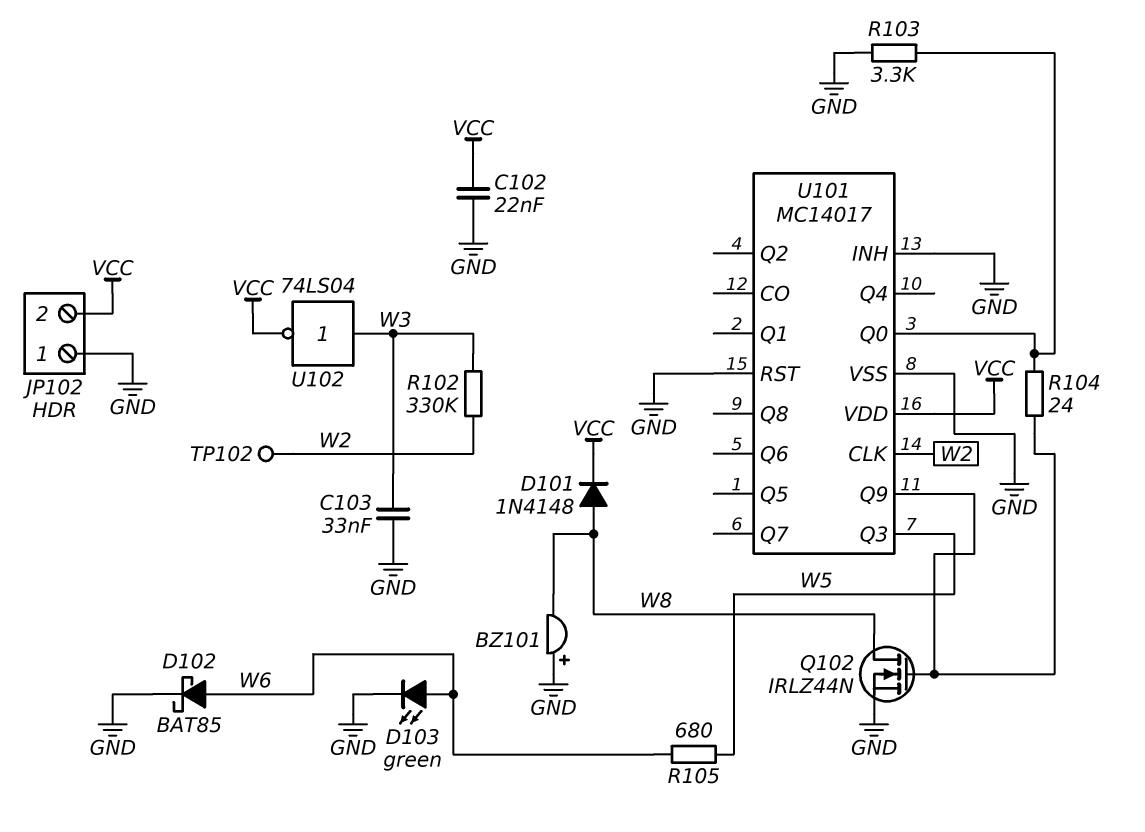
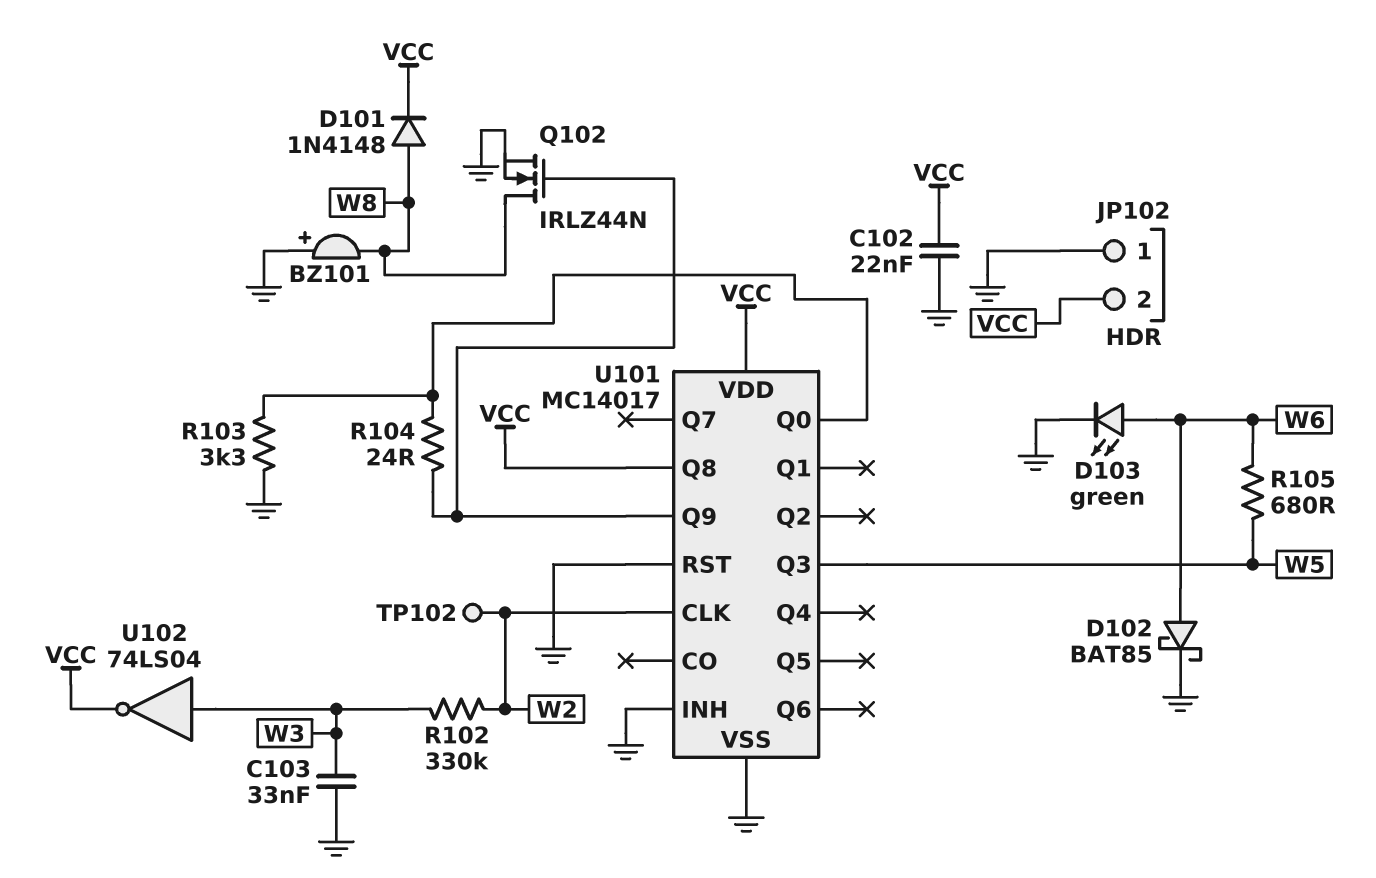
U101 pin Q8: none -> VCC

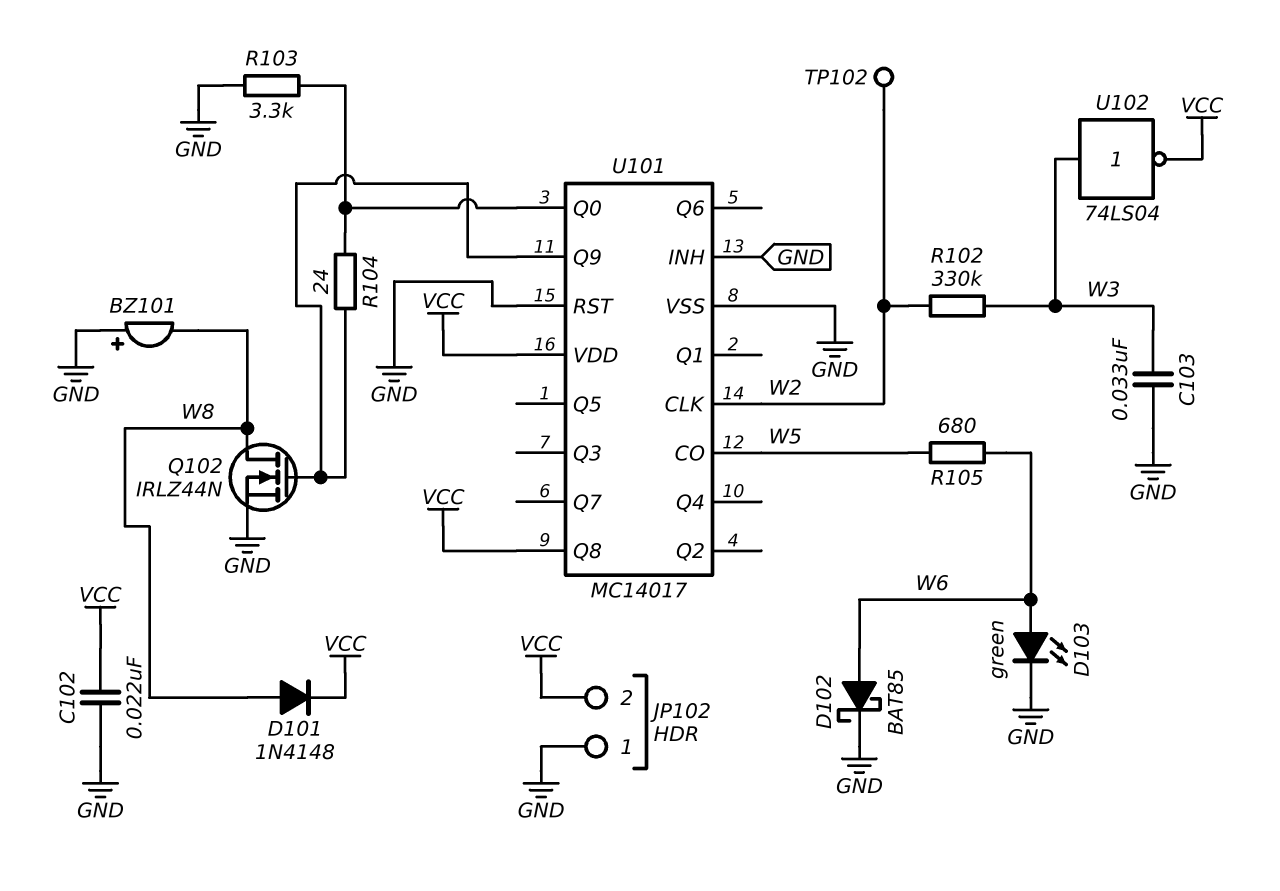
U101 pin CO: none -> W5
U101 pin Q3: W5 -> none

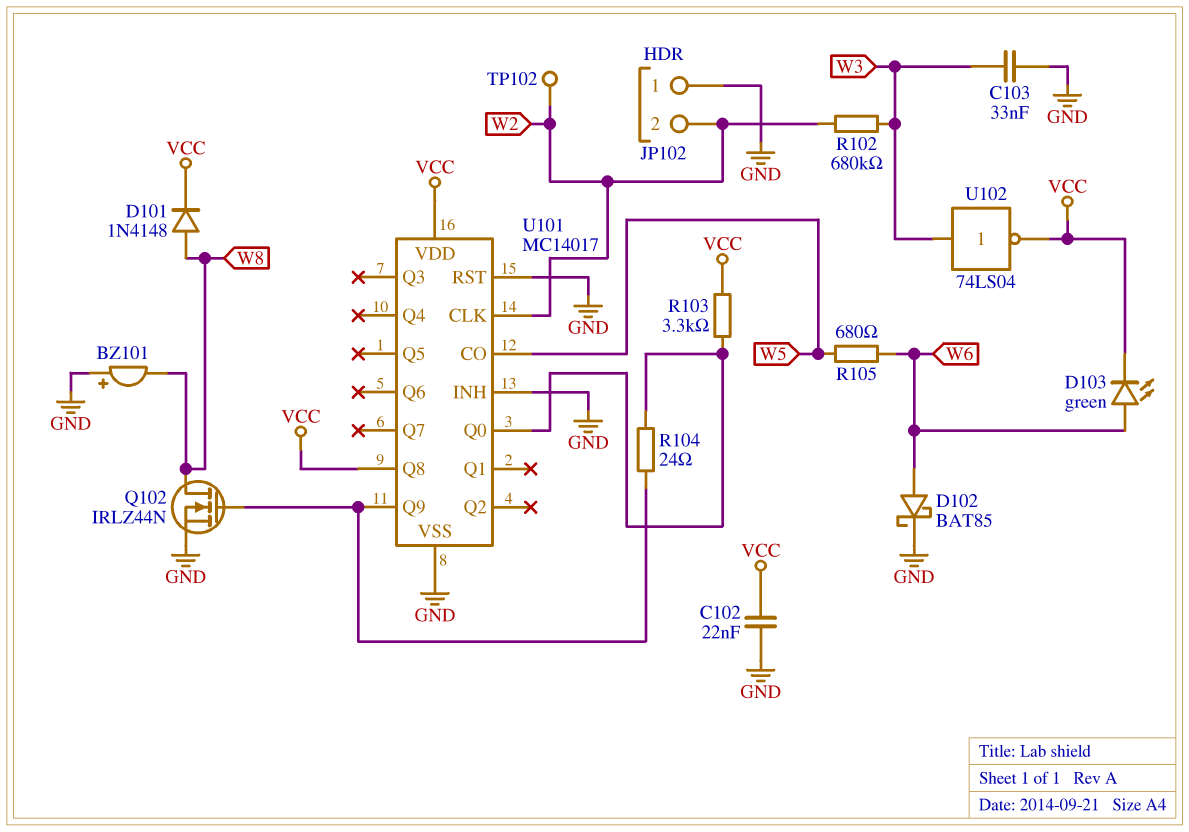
D103: LED green (A W6, K GND) -> LED green (A W6, K VCC)
JP102 pin 2: VCC -> W2
R102: 330k (W2, W3) -> 680k (W2, W3)
R103: 3.3k (GND, U101/Q0) -> 3.3k (U101/Q0, VCC)

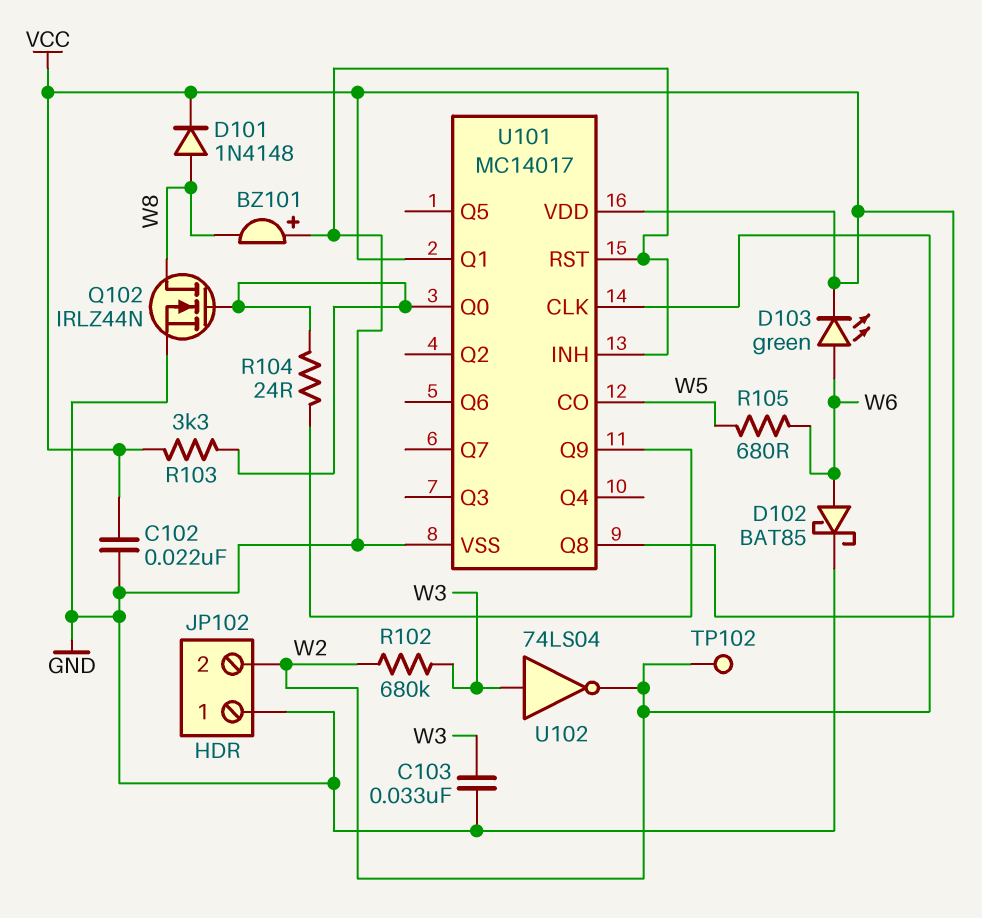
Q102: NMOS IRLZ44N (G U101/Q9, D W8, S GND) -> NMOS IRLZ44N (G U101/Q0, D W8, S GND)
U101 pin Q1: none -> VCC
U102: NOT 74LS04 (in W3, out VCC) -> NOT 74LS04 (in W3, out W2)

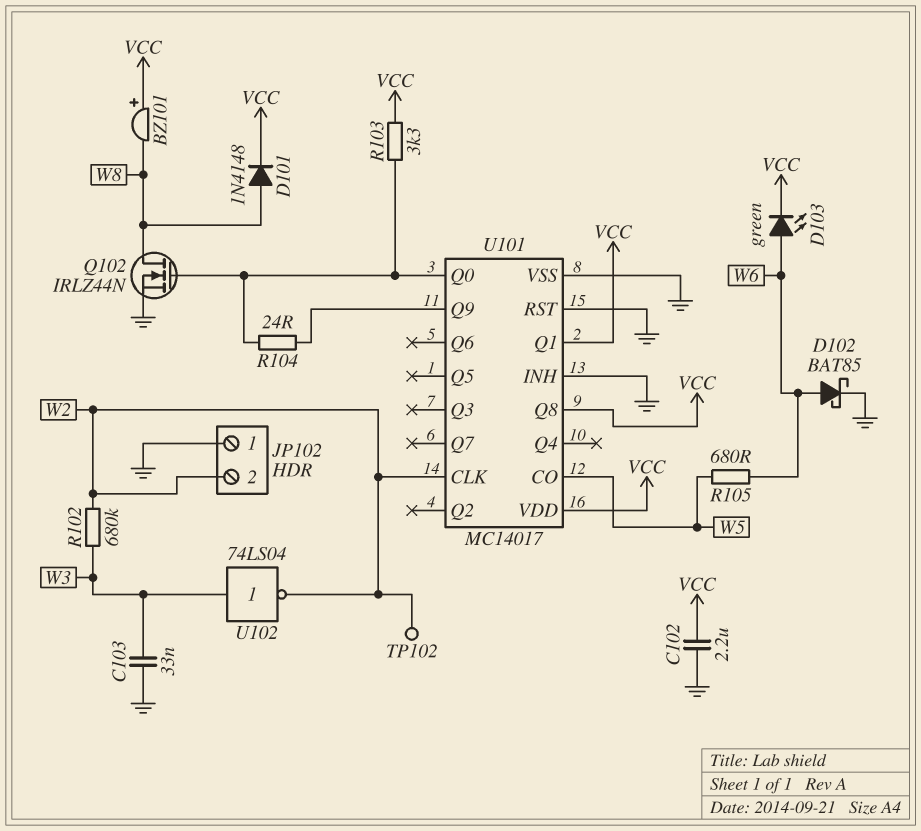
BZ101: buzzer (plus GND, minus W8) -> buzzer (plus VCC, minus W8)
C102: 22nF (GND, VCC) -> 2.2uF (GND, VCC)

